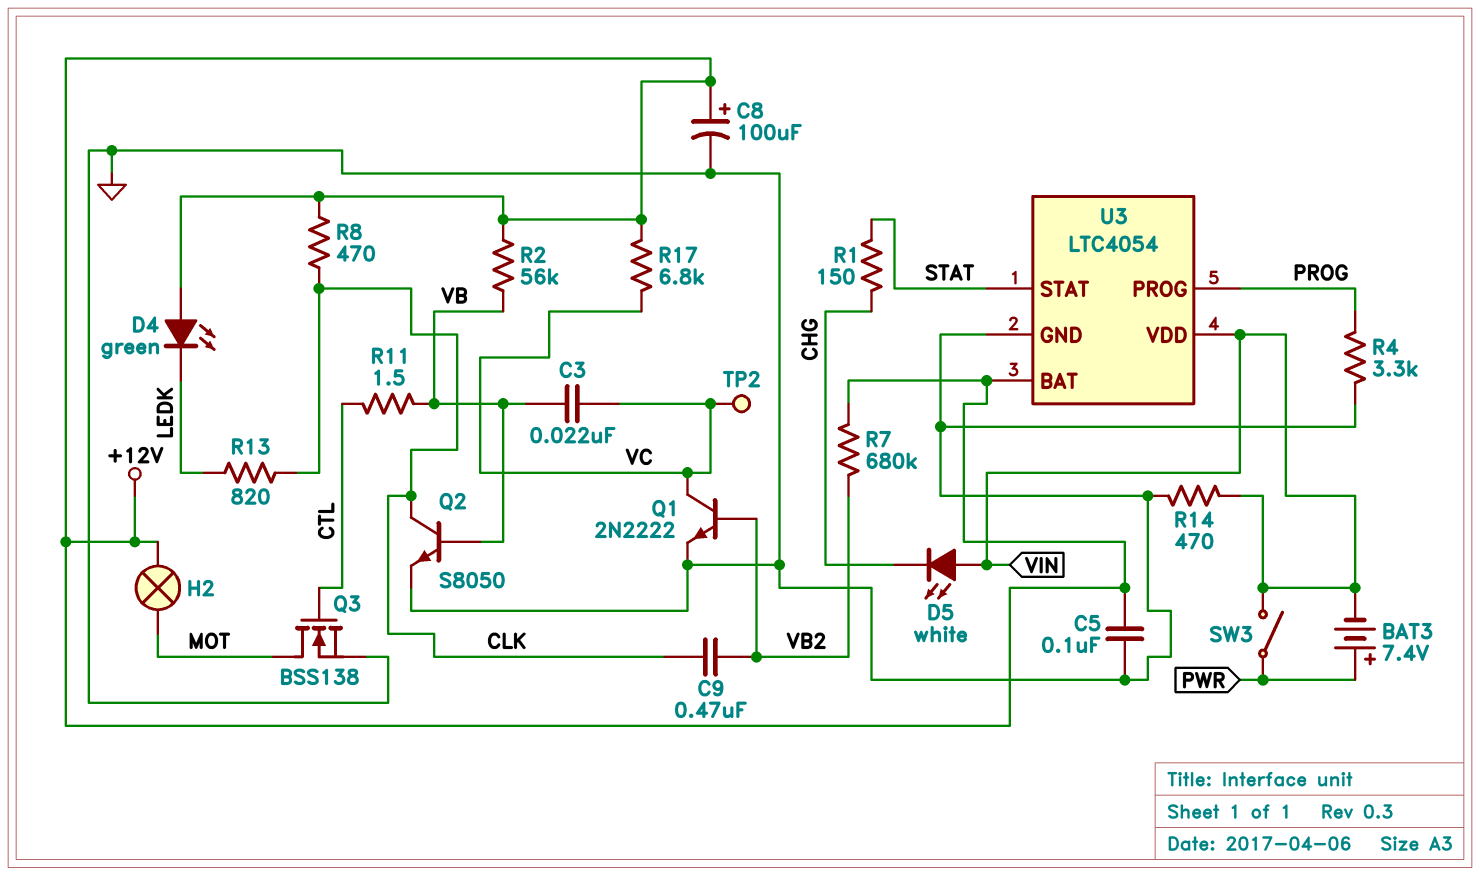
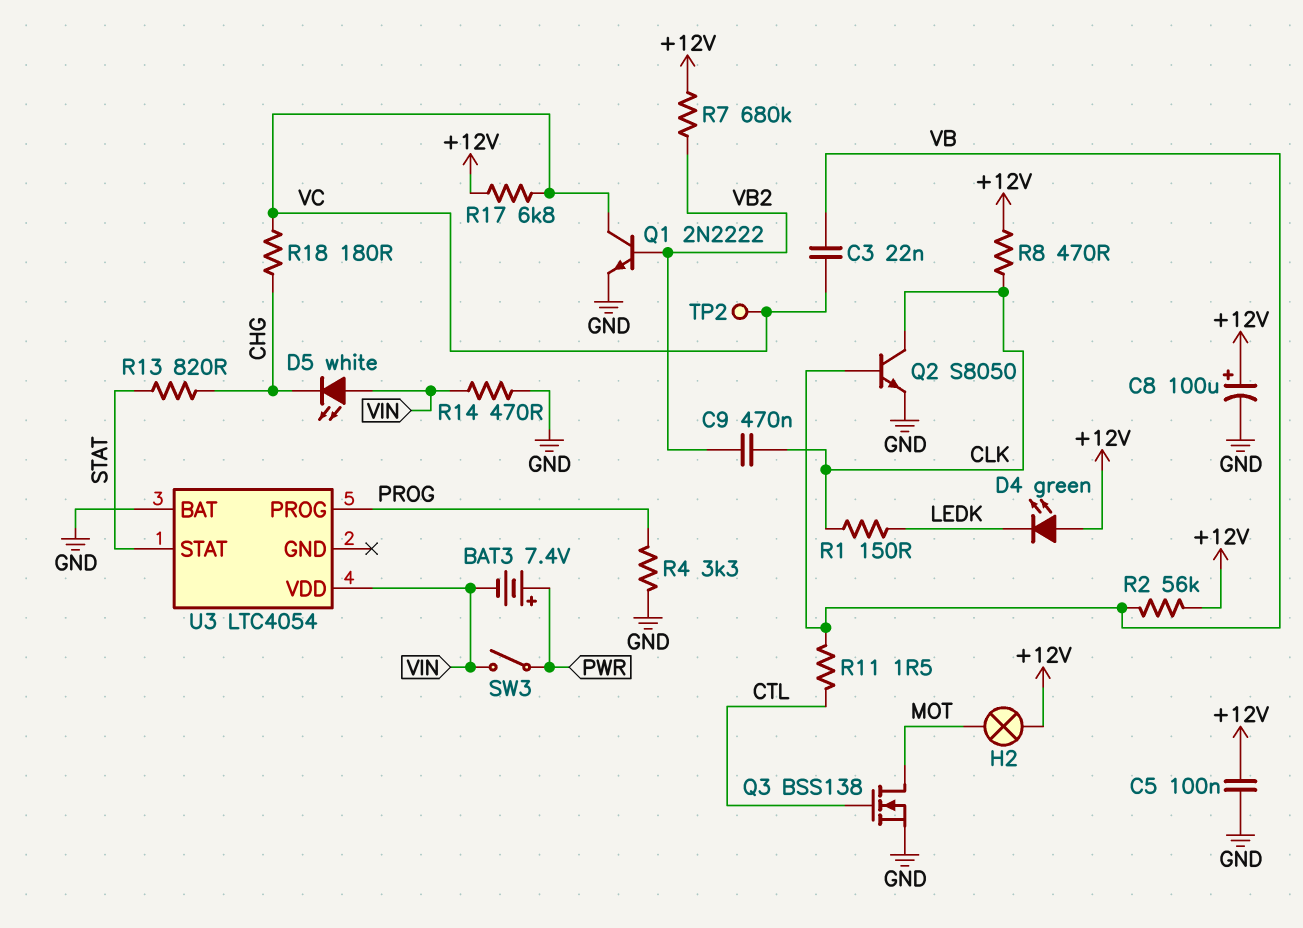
R1: 150 (CHG, STAT) -> 150 (CLK, LEDK)
R13: 820 (CLK, LEDK) -> 820 (CHG, STAT)
R18: none -> 180 (CHG, VC)
U3 pin BAT: +12V -> GND
U3 pin GND: GND -> none

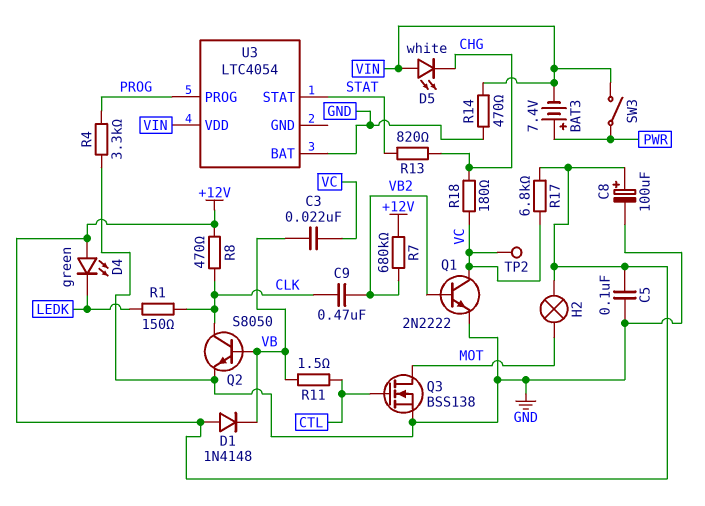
D1: none -> diode 1N4148 (A +12V, K VB)
R2: 56k (+12V, VB) -> none

